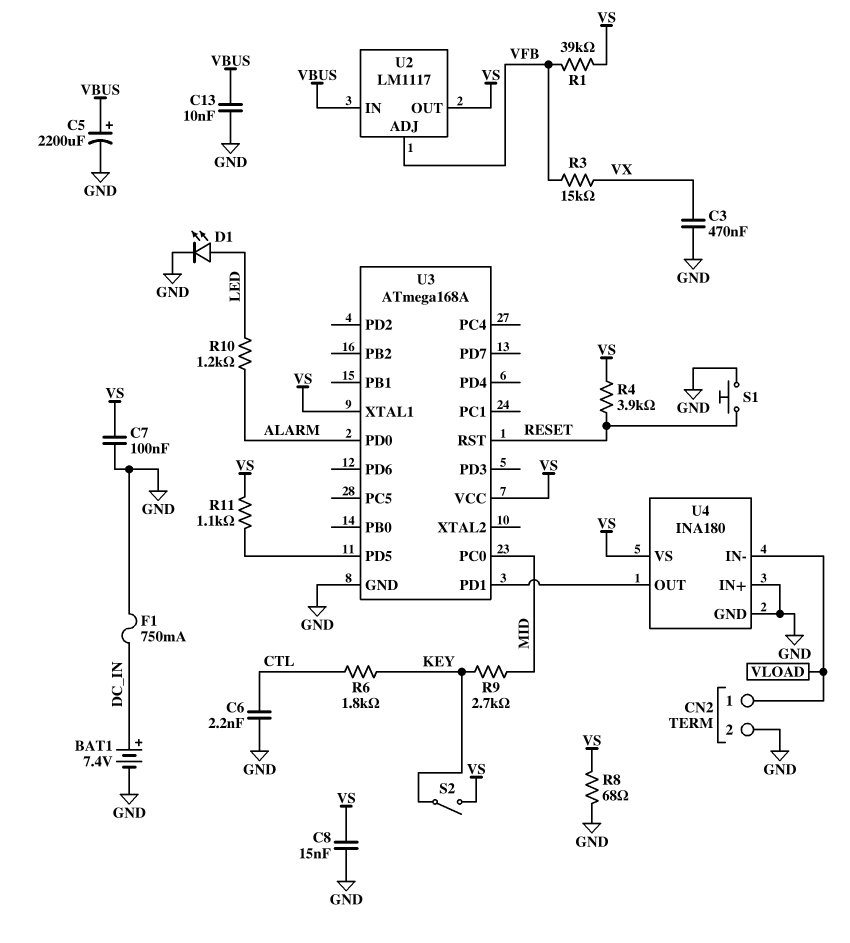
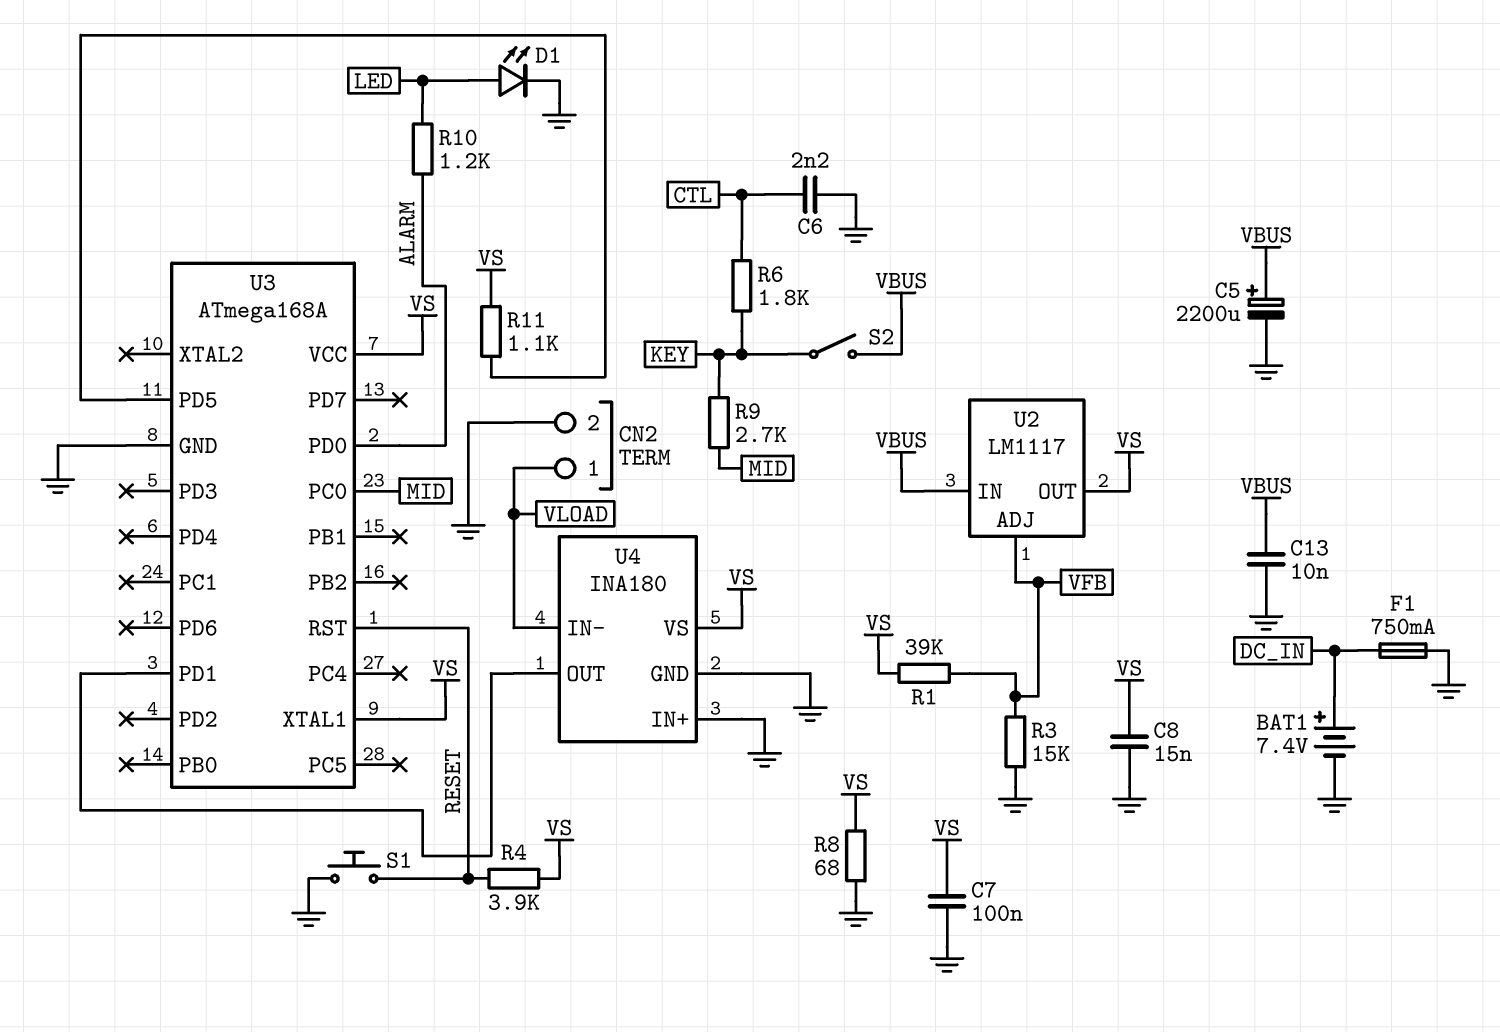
C3: 470nF (GND, VX) -> none
R3: 15k (VFB, VX) -> 15k (GND, VFB)
S2: switch (KEY, VS) -> switch (KEY, VBUS)

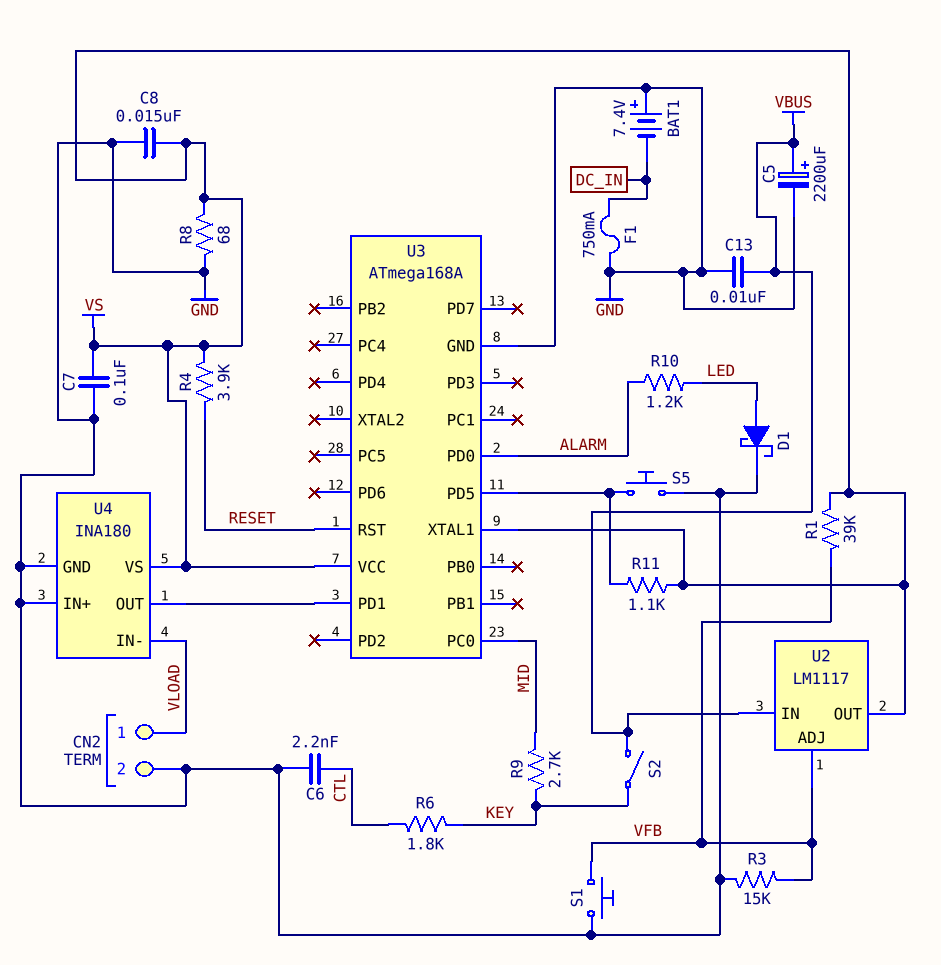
BAT1: 7.4V (plus DC_IN, minus GND) -> 7.4V (plus GND, minus DC_IN)
D1: LED (A LED, K GND) -> schottky (A LED, K GND)
S1: button (GND, RESET) -> button (GND, VFB)
S5: none -> button (GND, U3/PD5)

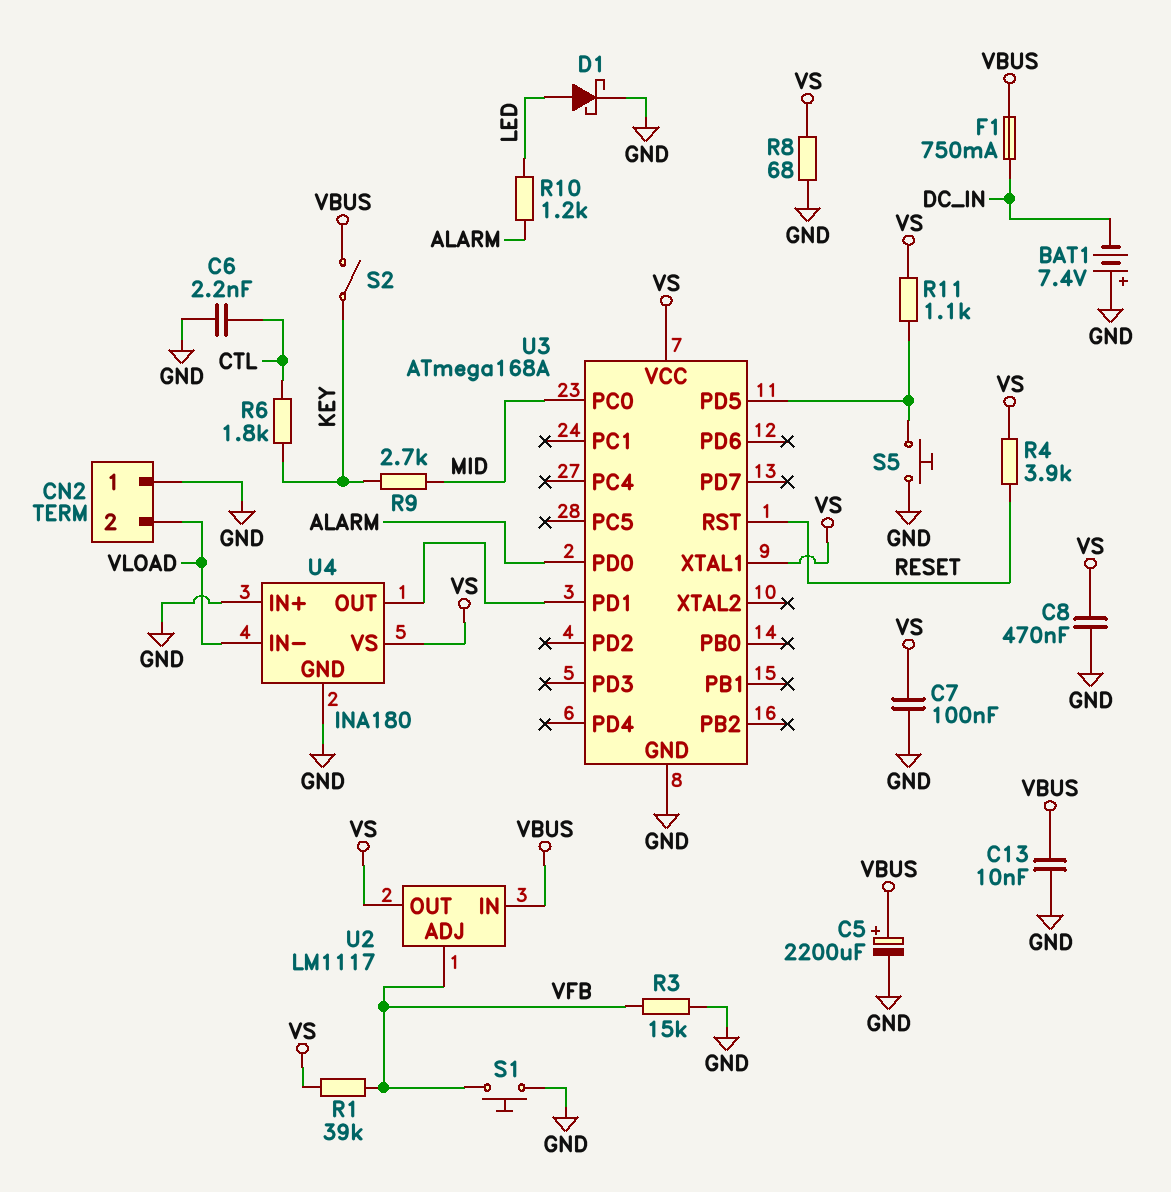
C8: 15nF (GND, VS) -> 470nF (GND, VS)
CN2 pin 1: VLOAD -> GND
CN2 pin 2: GND -> VLOAD
F1: 750mA (DC_IN, GND) -> 750mA (DC_IN, VBUS)

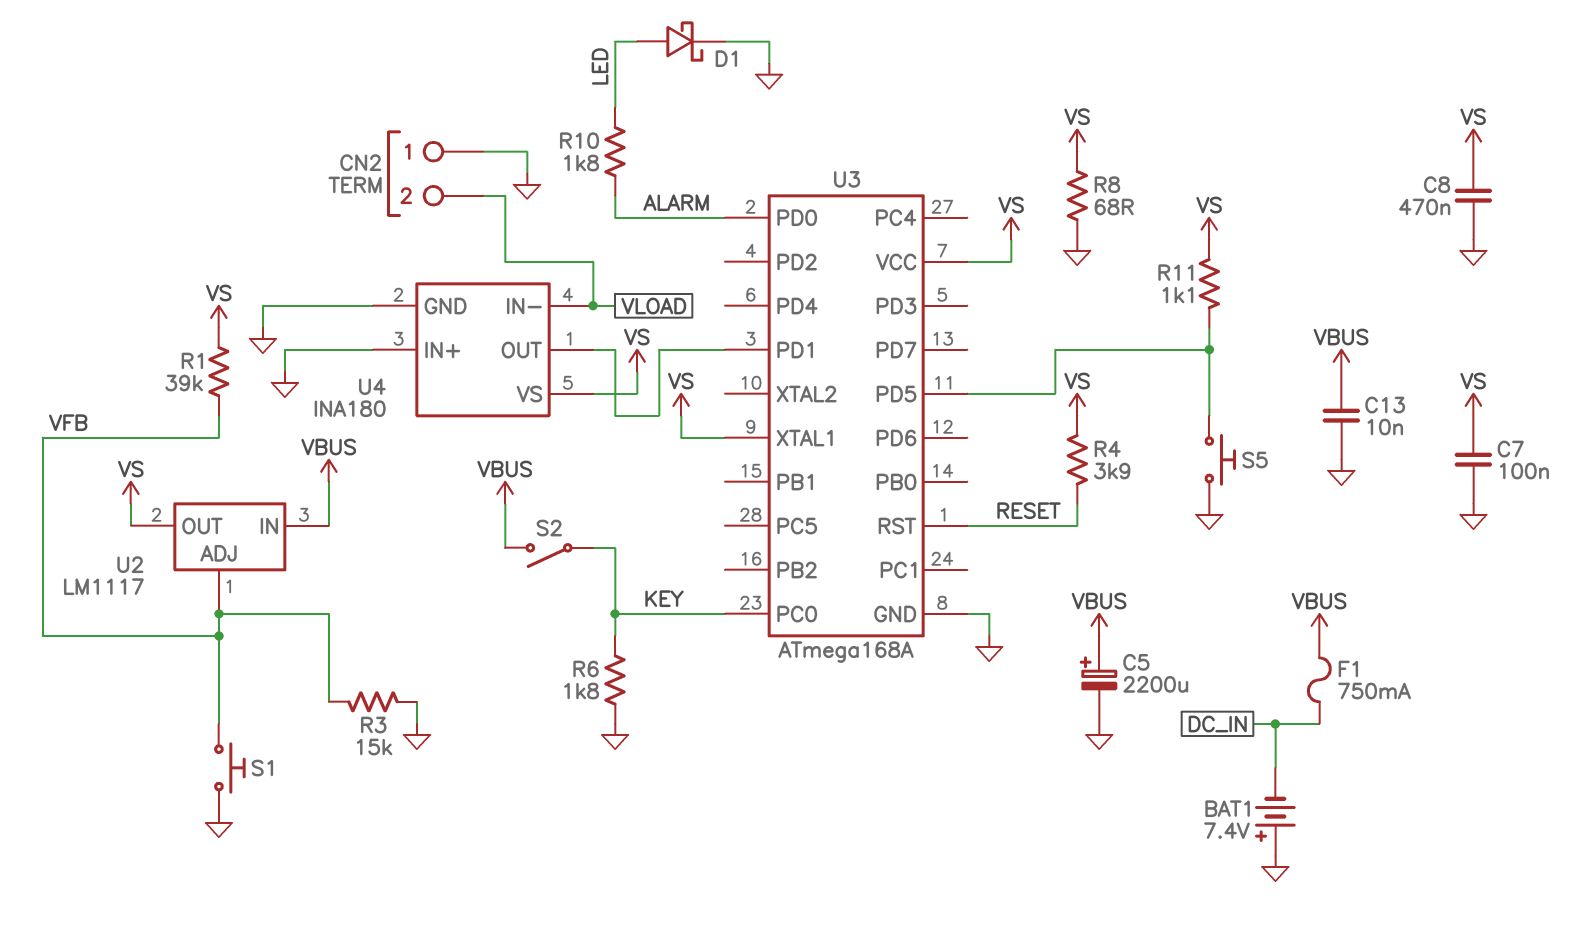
C6: 2.2nF (CTL, GND) -> none
R6: 1.8k (CTL, KEY) -> 1.8k (GND, KEY)
R9: 2.7k (KEY, MID) -> none
R10: 1.2k (ALARM, LED) -> 1.8k (ALARM, LED)
U3 pin PC0: MID -> KEY

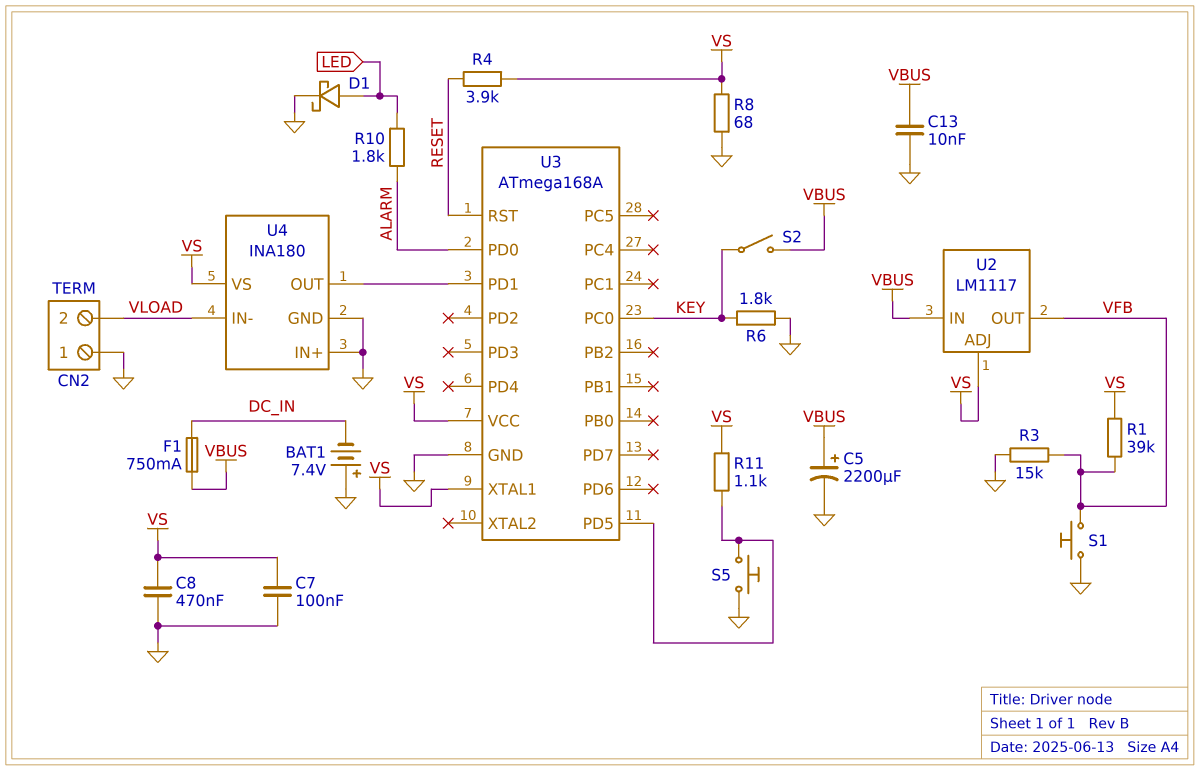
U2 pin ADJ: VFB -> VS
U2 pin OUT: VS -> VFB

